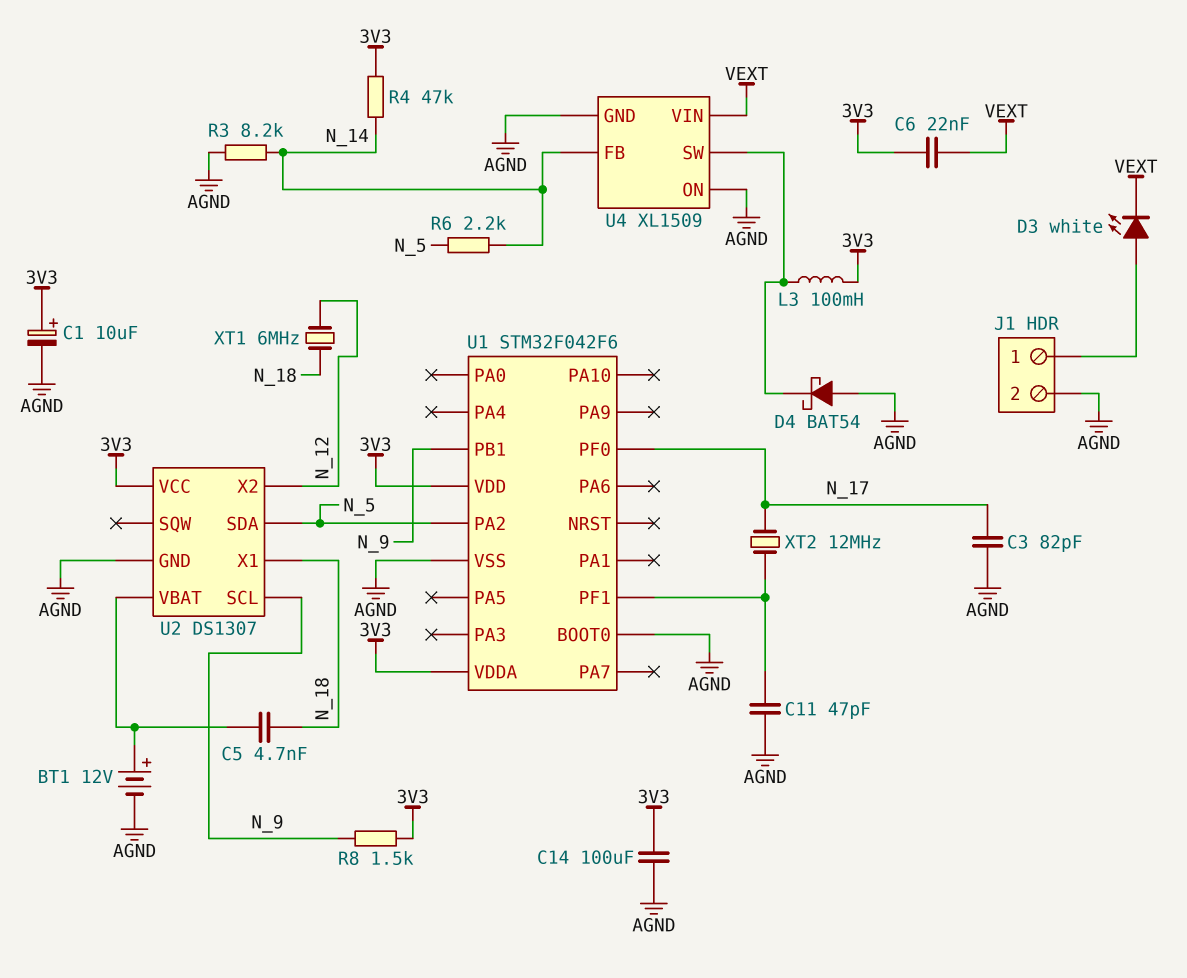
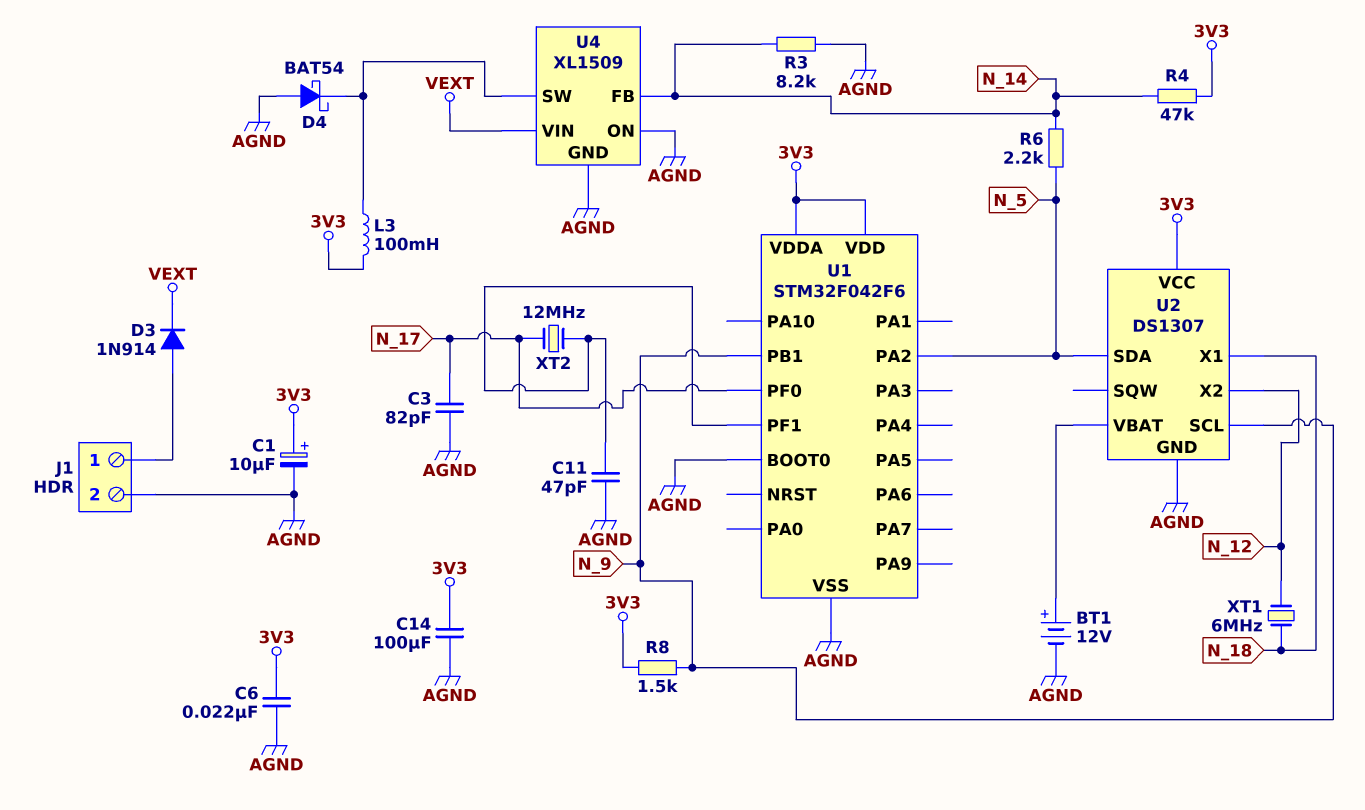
C5: 4.7nF (N_18, U2/VBAT) -> none
C6: 22nF (3V3, VEXT) -> 22nF (3V3, AGND)
D3: LED white (A J1/1, K VEXT) -> diode 1N914 (A J1/1, K VEXT)

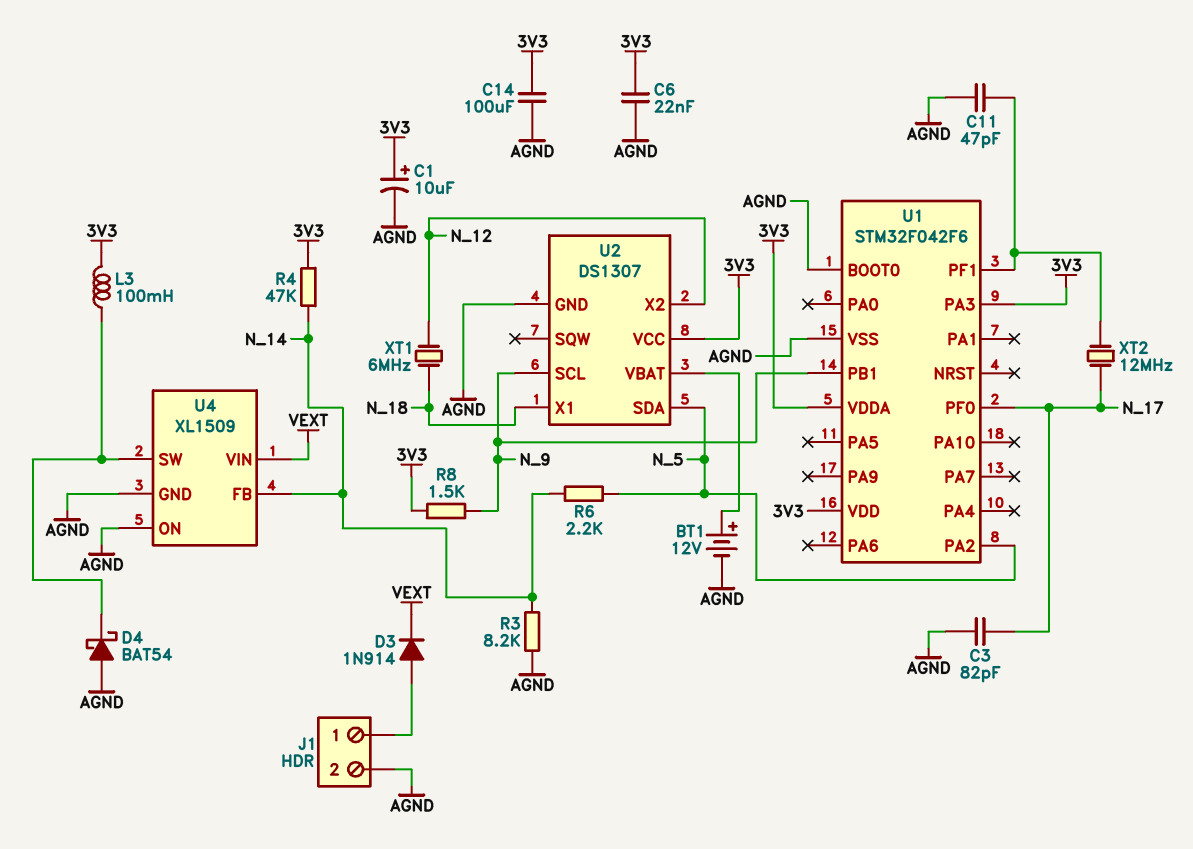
U1 pin PA3: none -> 3V3

